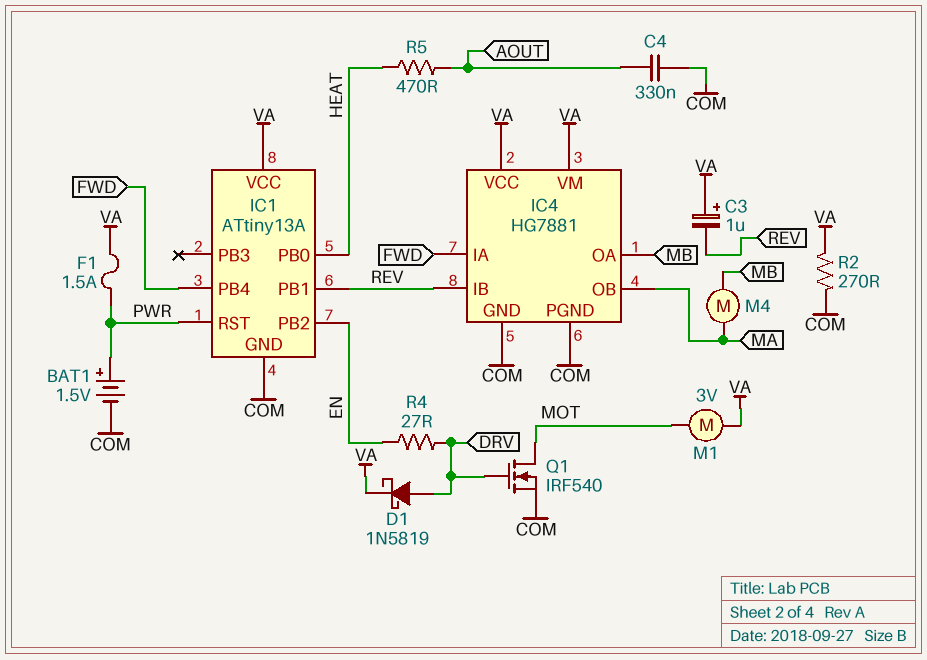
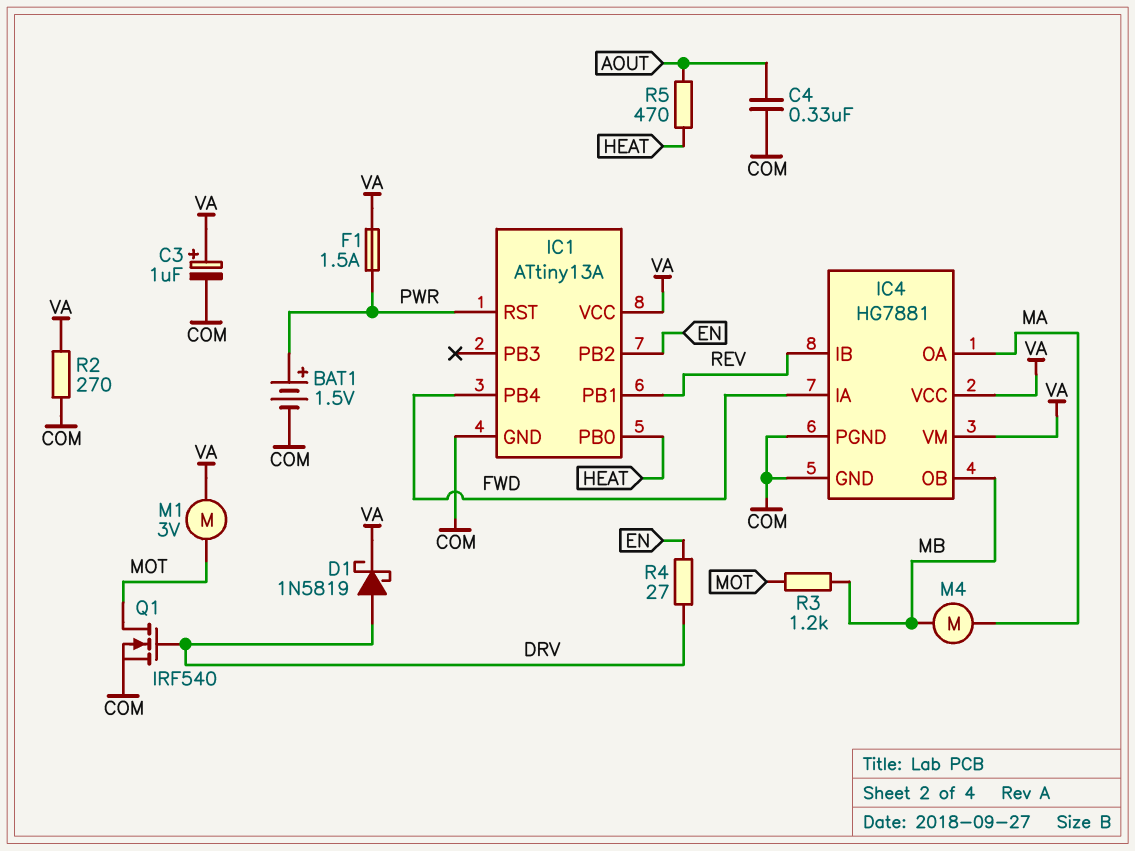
C3: 1uF (plus VA, minus REV) -> 1uF (plus VA, minus COM)
IC4 pin OA: MB -> MA
IC4 pin OB: MA -> MB
R3: none -> 1.2k (MB, MOT)

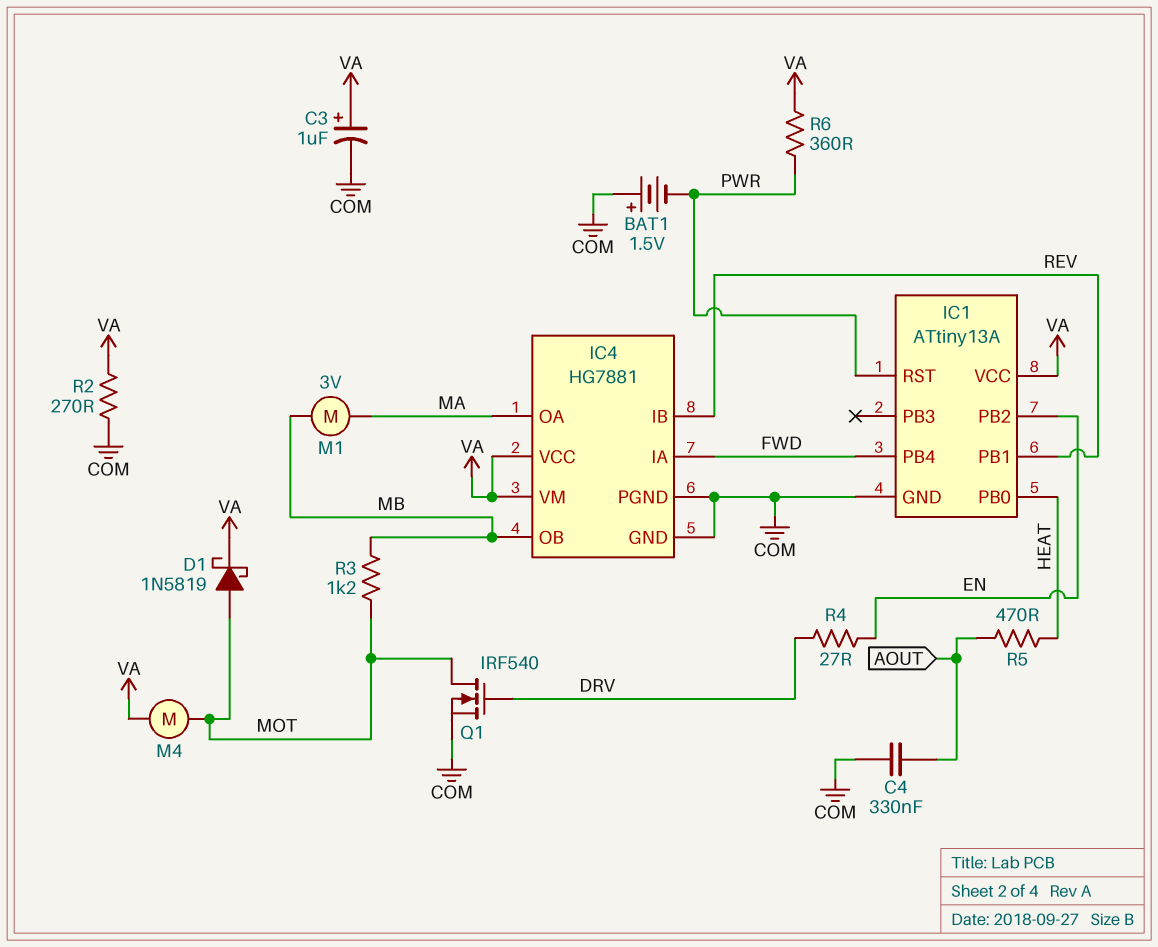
BAT1: 1.5V (plus PWR, minus COM) -> 1.5V (plus COM, minus PWR)
D1: schottky 1N5819 (A DRV, K VA) -> schottky 1N5819 (A MOT, K VA)
F1: 1.5A (PWR, VA) -> none
M1: motor 3V (MOT, VA) -> motor 3V (MA, MB)
M4: motor (MA, MB) -> motor (MOT, VA)
R6: none -> 360 (PWR, VA)

